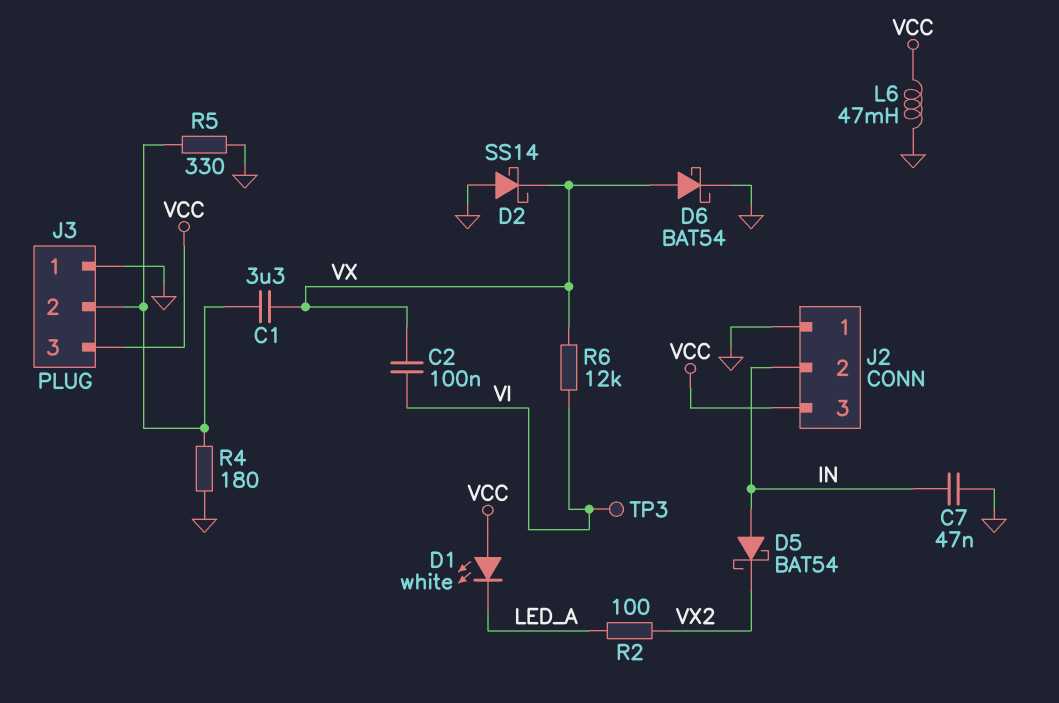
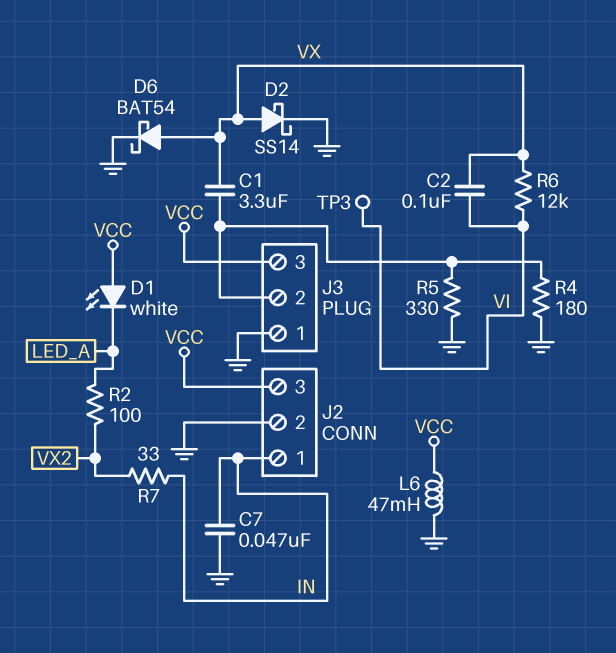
D2: schottky SS14 (A GND, K VX) -> schottky SS14 (A VX, K GND)
D5: schottky BAT54 (A IN, K VX2) -> none
J2 pin 1: GND -> IN
J2 pin 2: IN -> GND
R7: none -> 33 (IN, VX2)

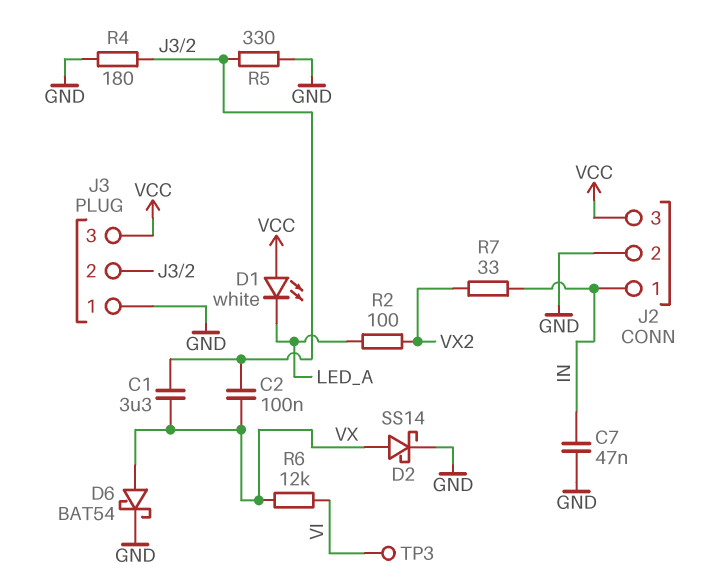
C2: 100nF (VI, VX) -> 100nF (J3/2, VX)
L6: 47mH (GND, VCC) -> none

